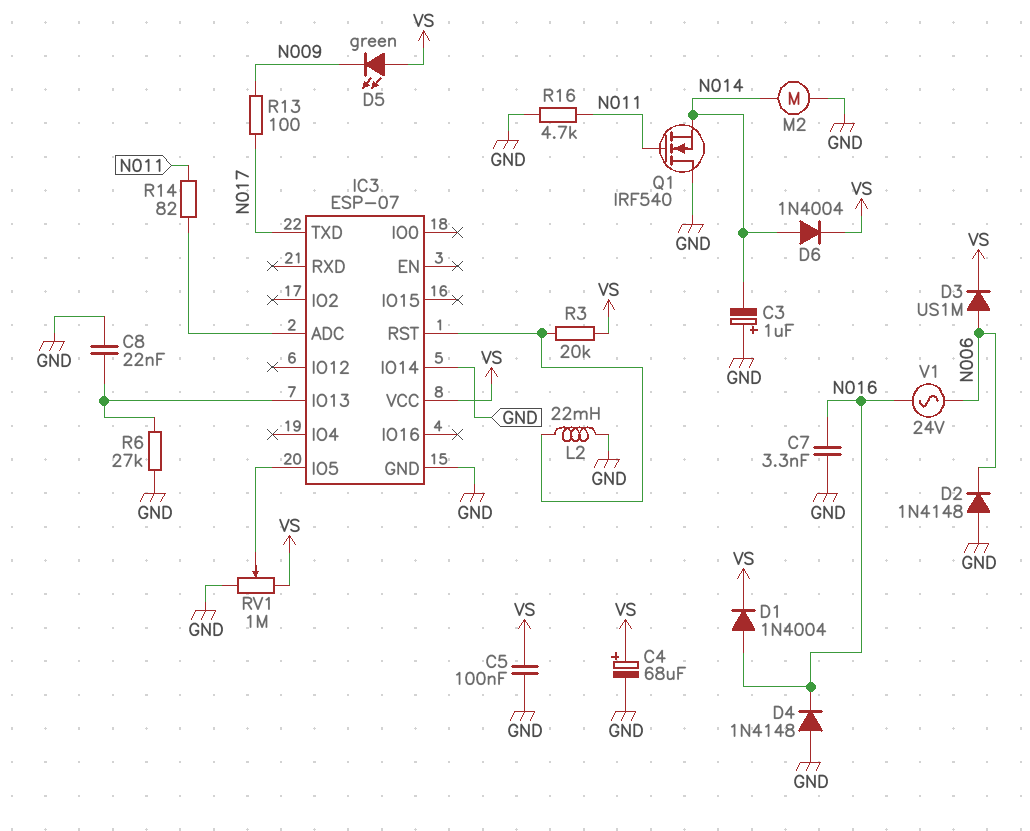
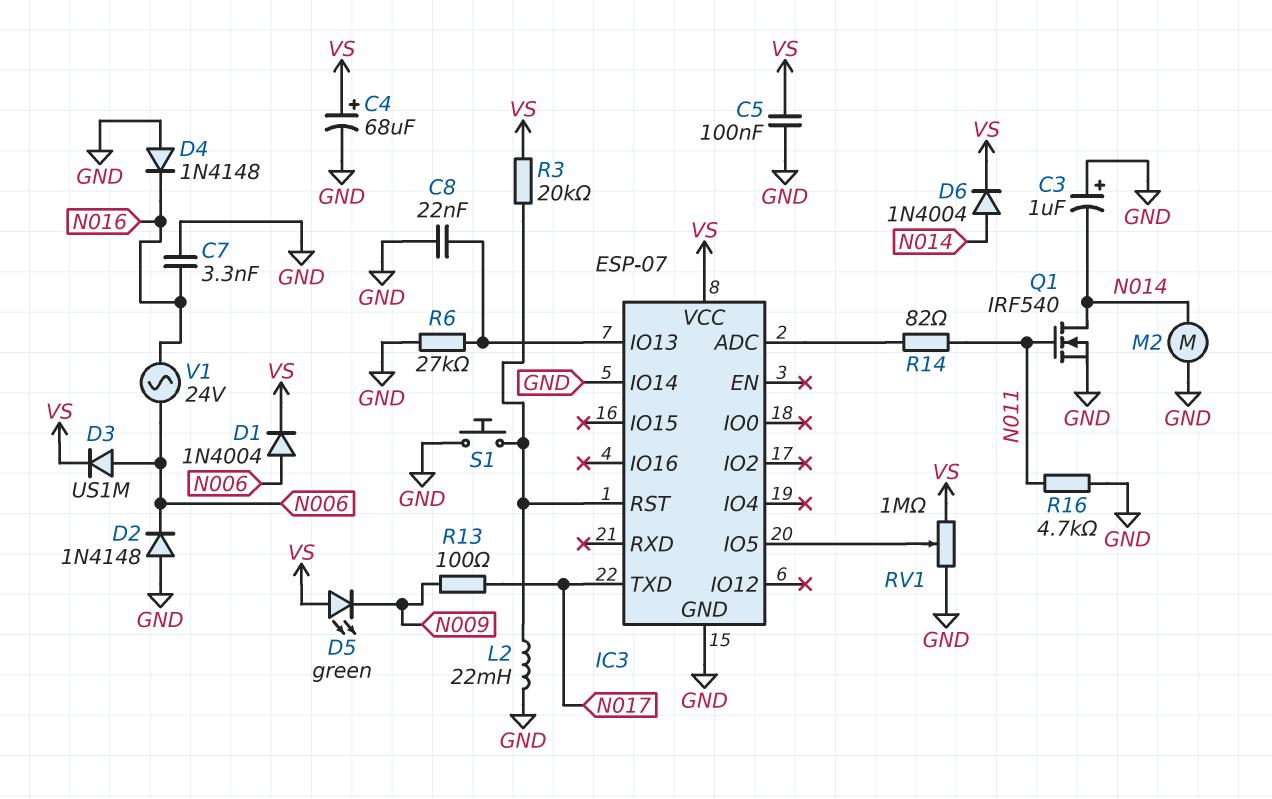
D1: diode 1N4004 (A N016, K VS) -> diode 1N4004 (A N006, K VS)
Q1: NMOS IRF540 (G N011, D GND, S N014) -> NMOS IRF540 (G N011, D N014, S GND)
S1: none -> button (GND, IC3/RST)

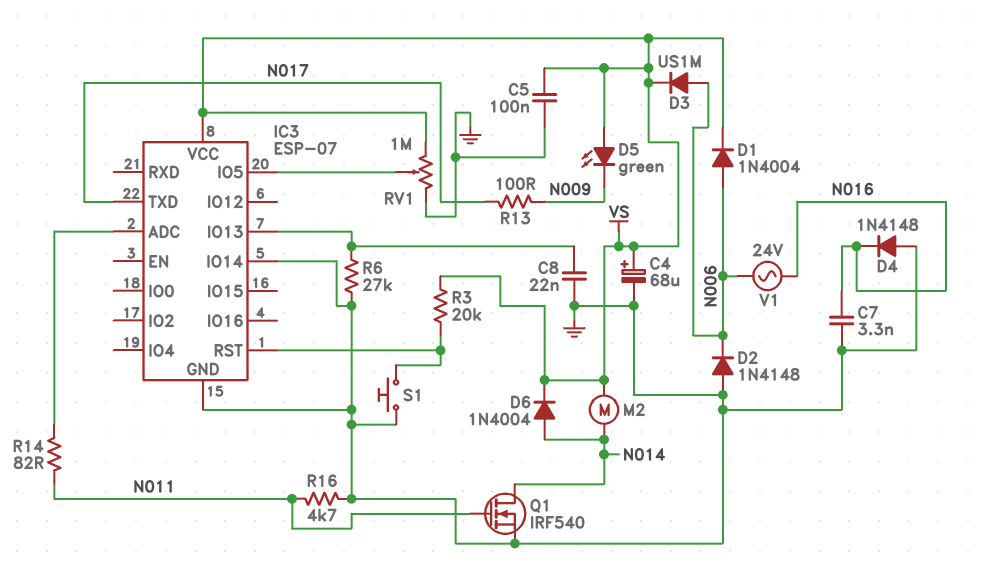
C3: 1uF (plus GND, minus N014) -> none
L2: 22mH (GND, IC3/RST) -> none
M2: motor (GND, N014) -> motor (N014, VS)

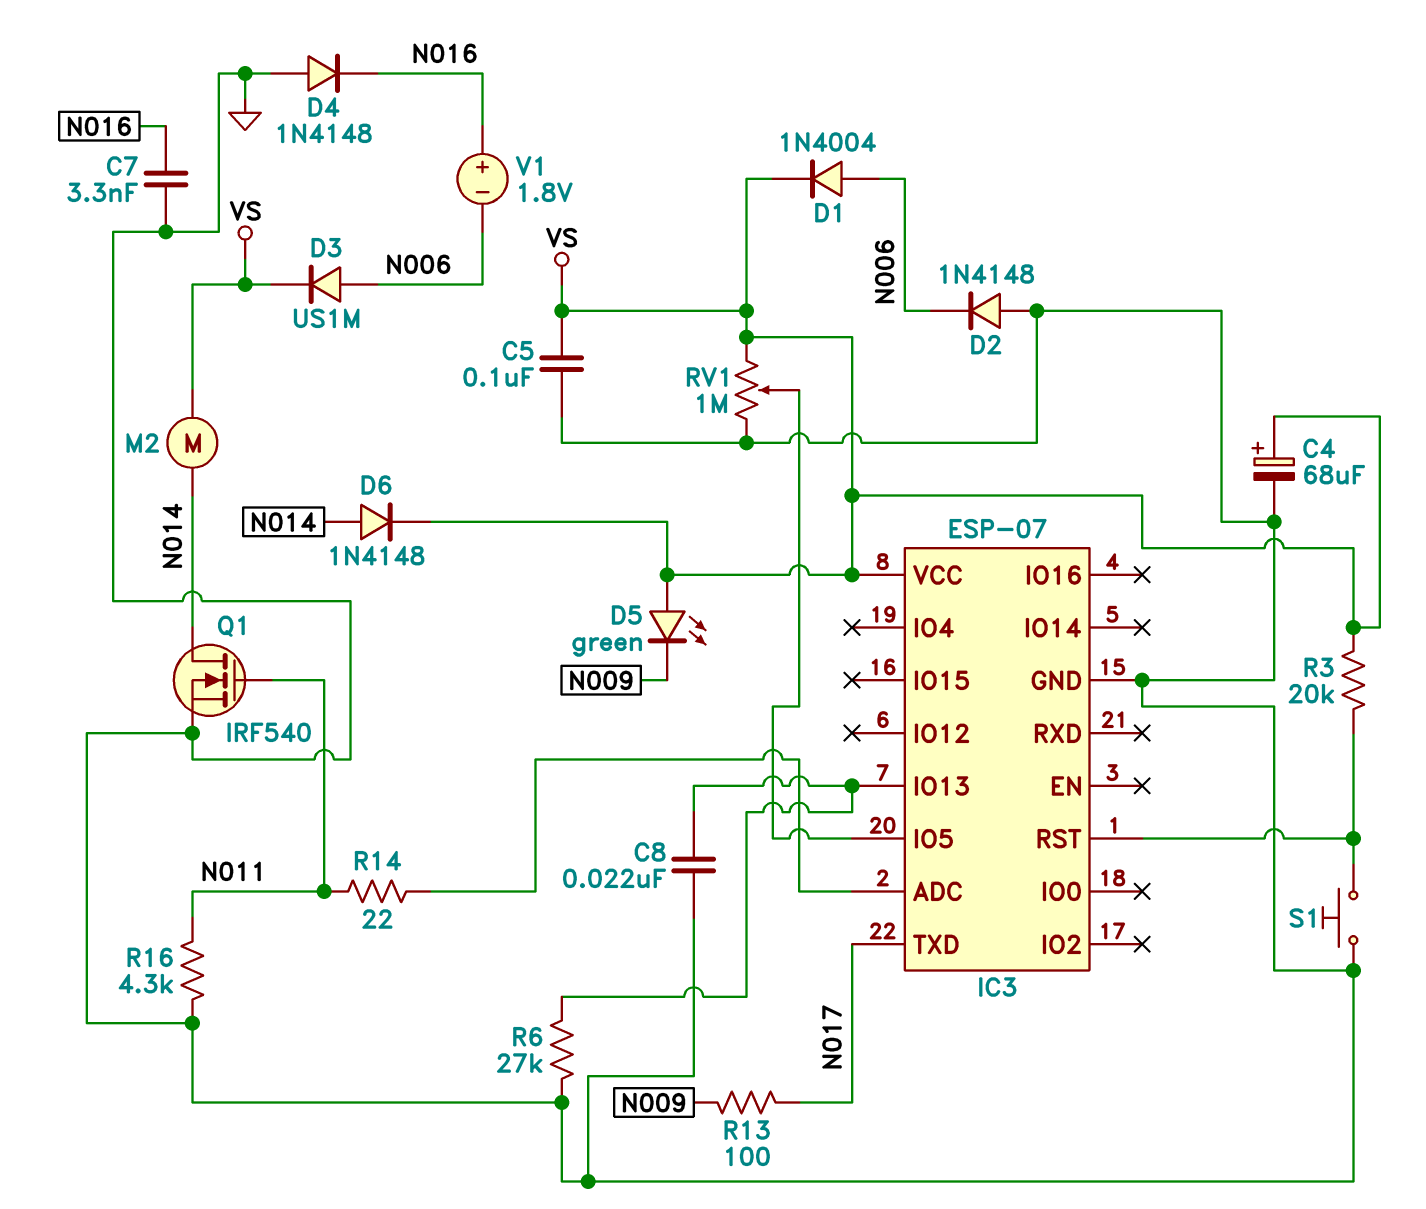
D6: diode 1N4004 (A N014, K VS) -> diode 1N4148 (A N014, K VS)
IC3 pin IO14: GND -> none
R14: 82 (IC3/ADC, N011) -> 22 (IC3/ADC, N011)
R16: 4.7k (GND, N011) -> 4.3k (GND, N011)
V1: AC 24V (N006, N016) -> 1.8V (plus N016, minus N006)

